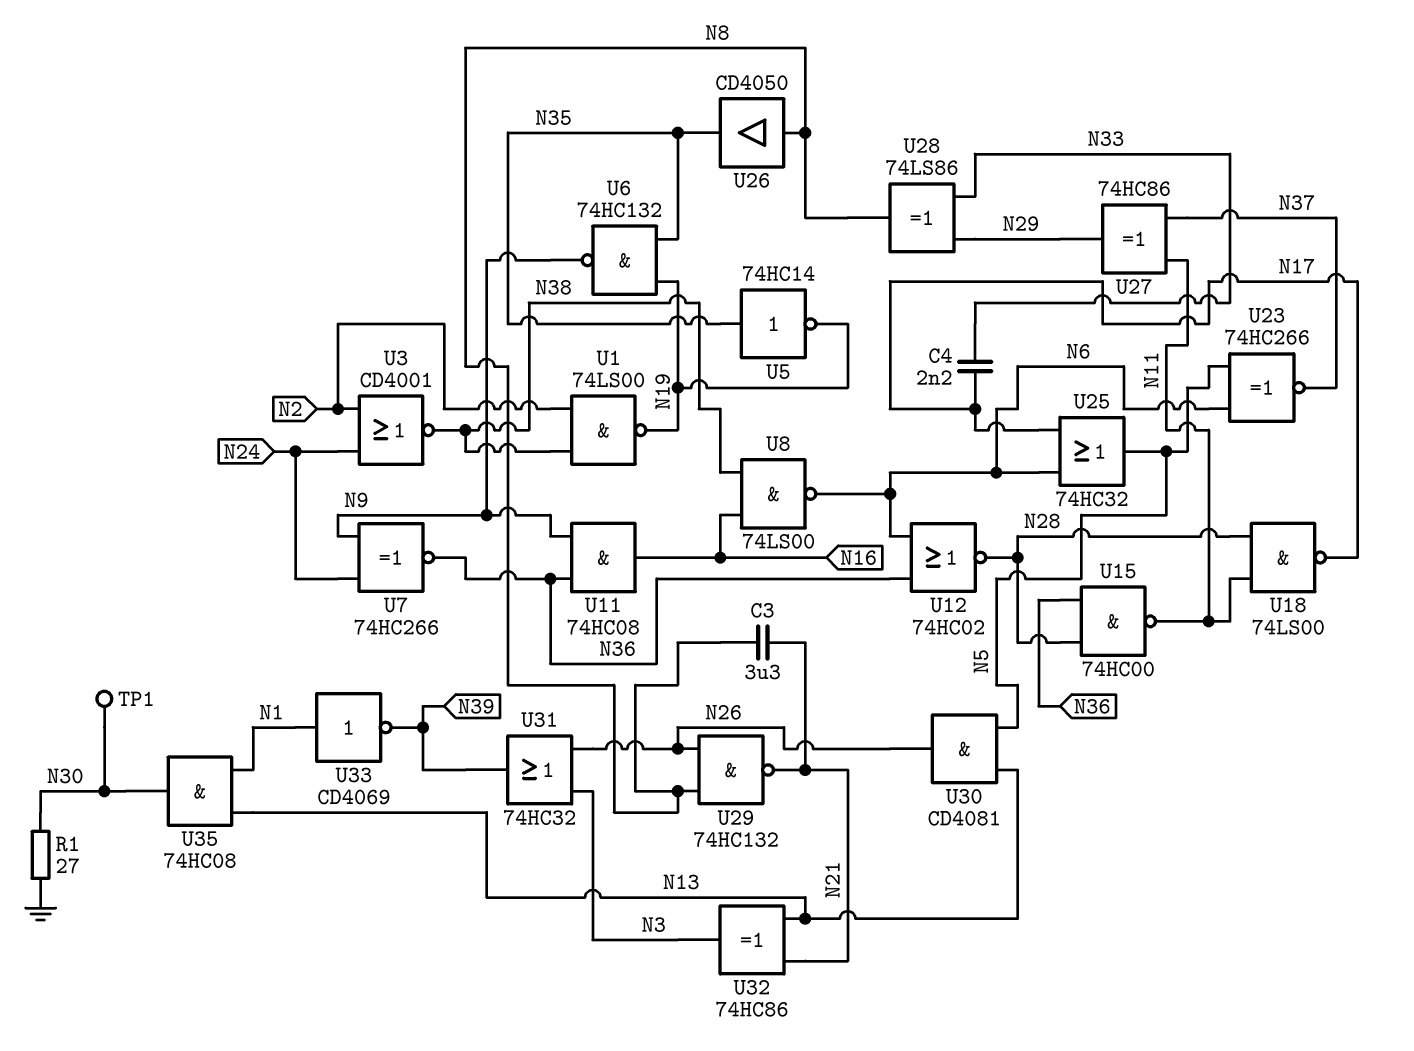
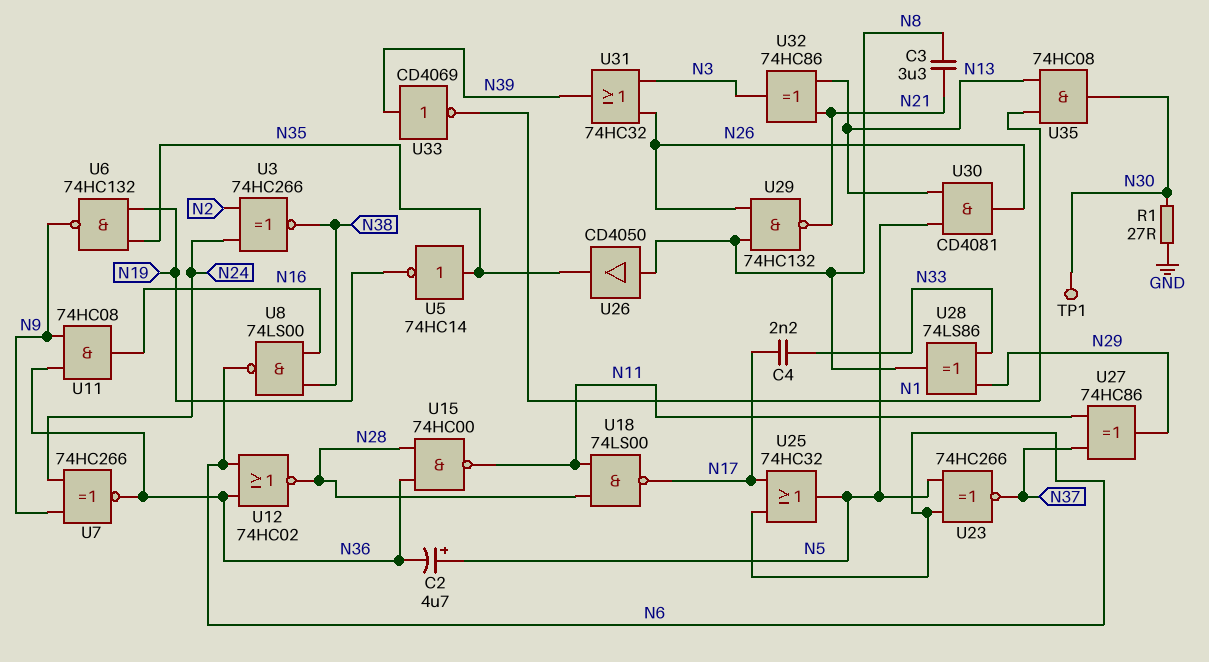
C2: none -> 4.7uF (plus N5, minus N36)
U1: NAND 74LS00 (in N2, in N38, out N19) -> none
U3: NOR CD4001 (in N2, in N24, out N38) -> XNOR 74HC266 (in N2, in N24, out N38)
U33: NOT CD4069 (in N1, out N39) -> NOT CD4069 (in N39, out N1)

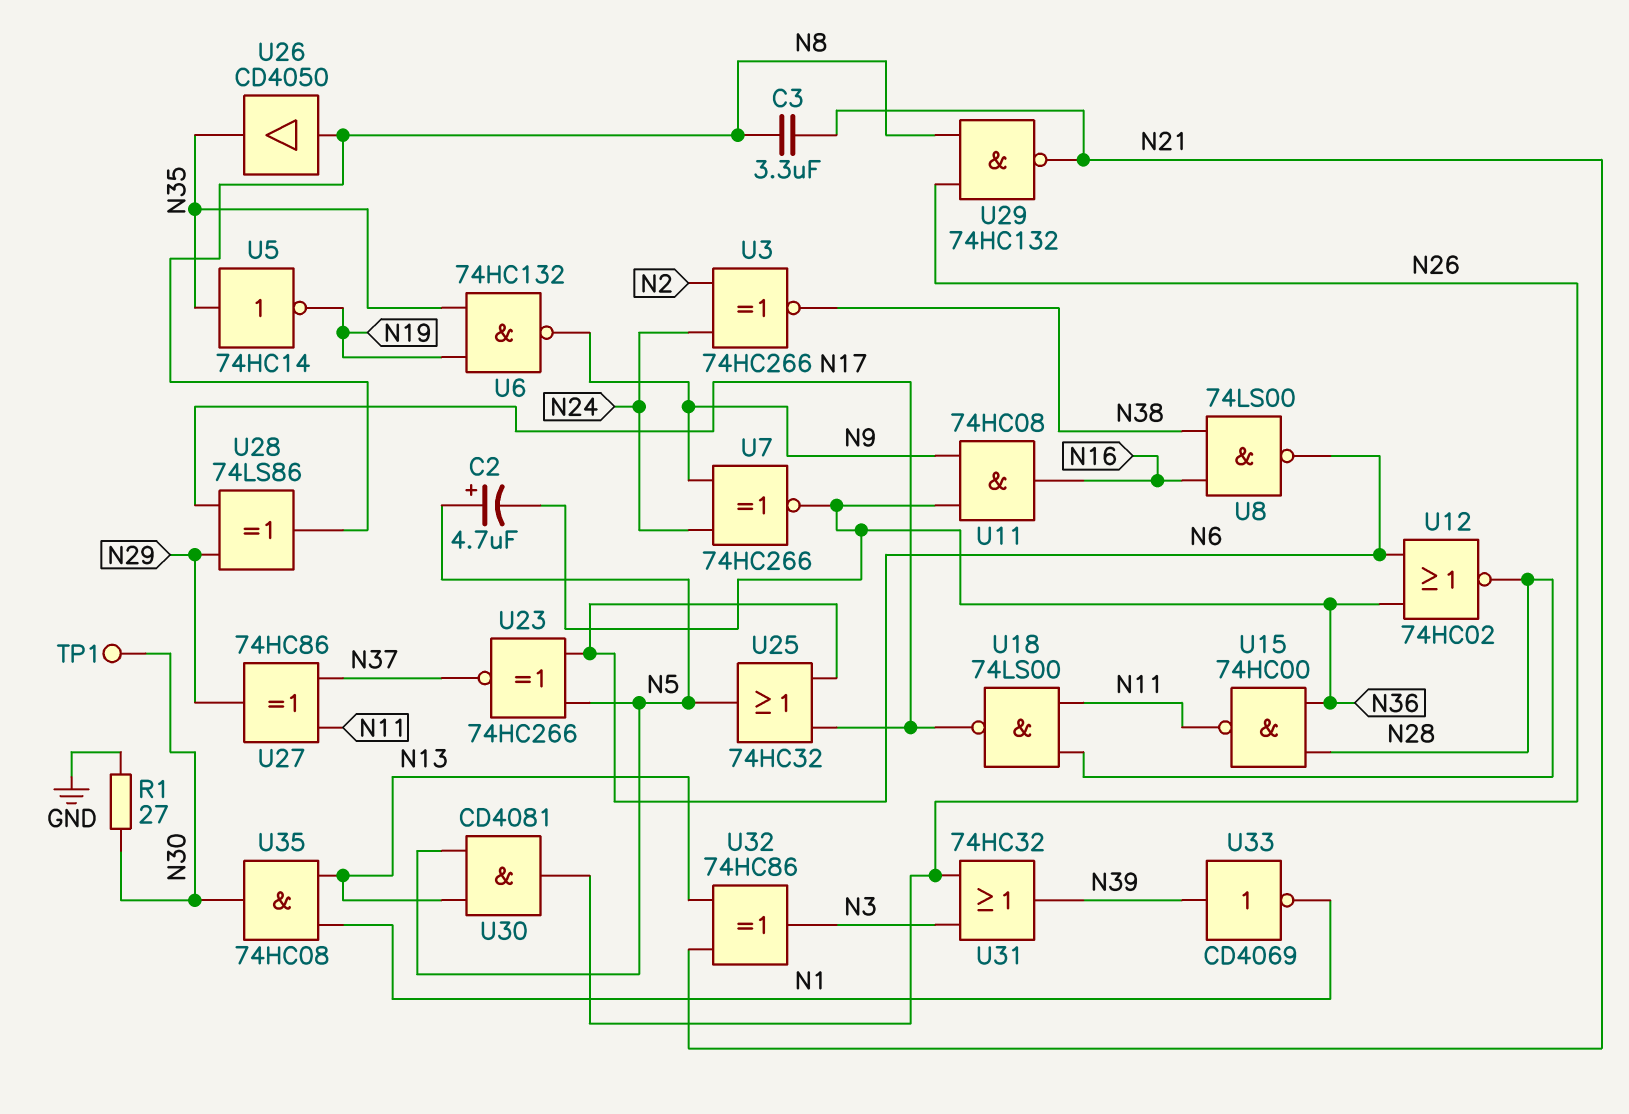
C4: 2.2nF (N17, N33) -> none
U28: XOR 74LS86 (in N29, in N33, out N8) -> XOR 74LS86 (in N17, in N29, out N8)

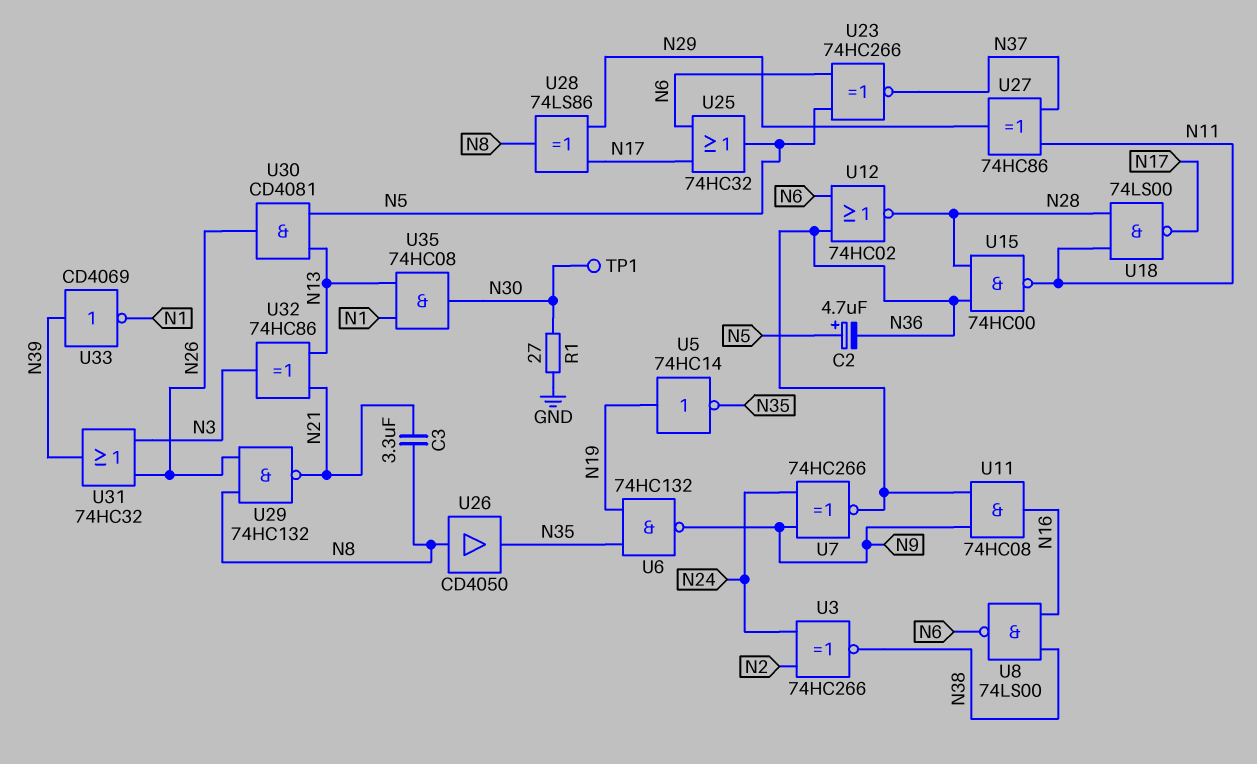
U5: NOT 74HC14 (in N35, out N19) -> NOT 74HC14 (in N19, out N35)

